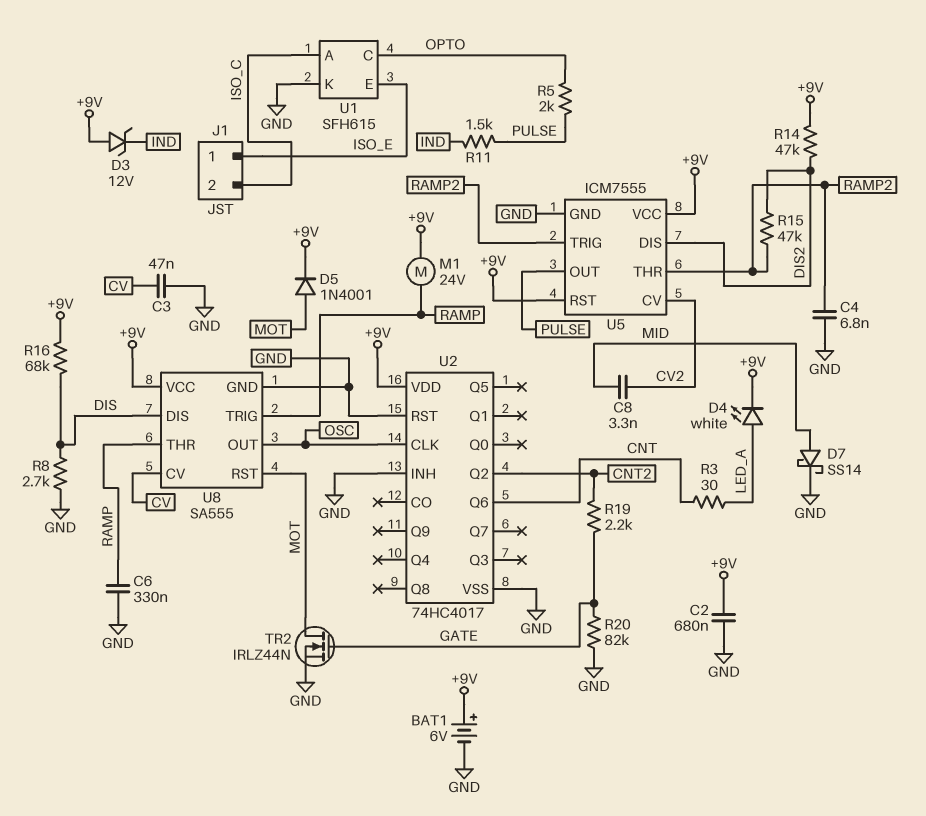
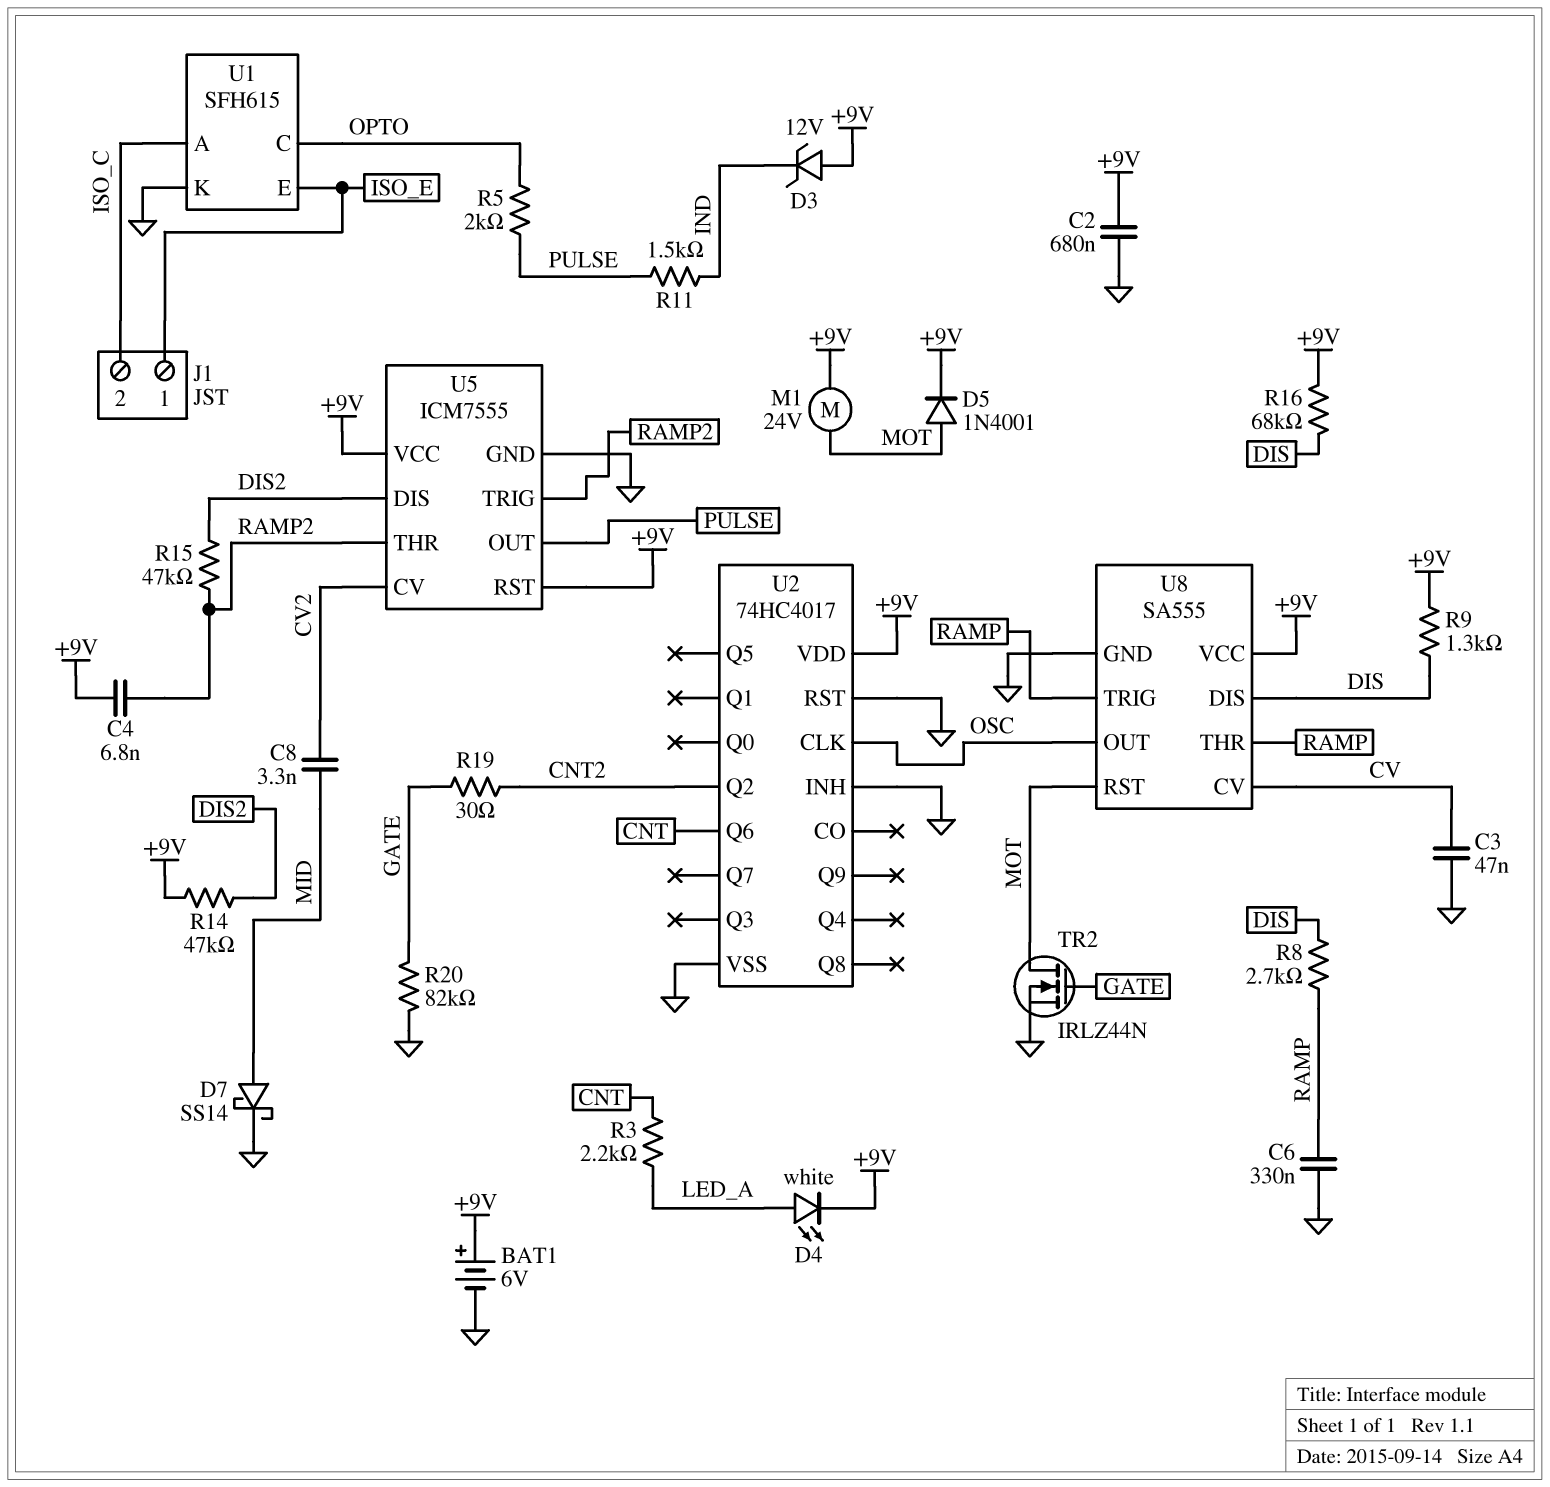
C4: 6.8nF (GND, RAMP2) -> 6.8nF (+9V, RAMP2)
M1: motor 24V (+9V, RAMP) -> motor 24V (+9V, MOT)
R3: 30 (CNT, LED_A) -> 2.2k (CNT, LED_A)
R8: 2.7k (DIS, GND) -> 2.7k (DIS, RAMP)
R9: none -> 1.3k (+9V, DIS)
R19: 2.2k (CNT2, GATE) -> 30 (CNT2, GATE)

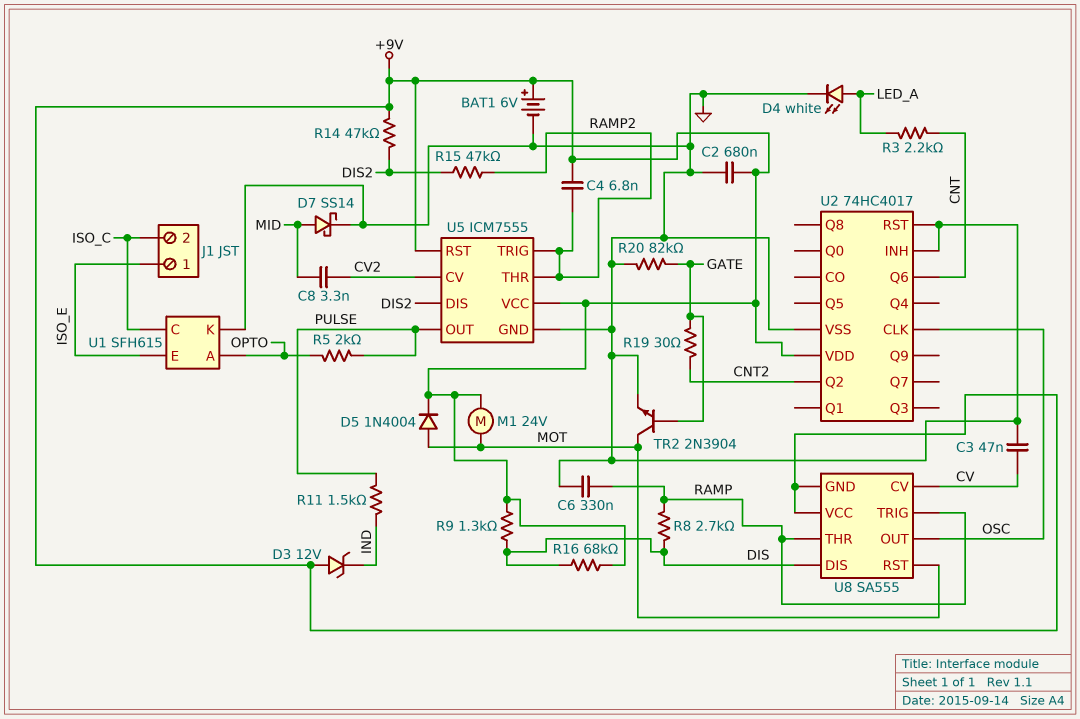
D4: LED white (A LED_A, K +9V) -> LED white (A LED_A, K GND)
D5: diode 1N4001 (A MOT, K +9V) -> diode 1N4004 (A MOT, K +9V)
TR2: NMOS IRLZ44N (G GATE, D MOT, S GND) -> NPN 2N3904 (B GATE, C MOT, E GND)
U1 pin A: ISO_C -> OPTO
U1 pin C: OPTO -> ISO_C
U8 pin GND: GND -> +9V

